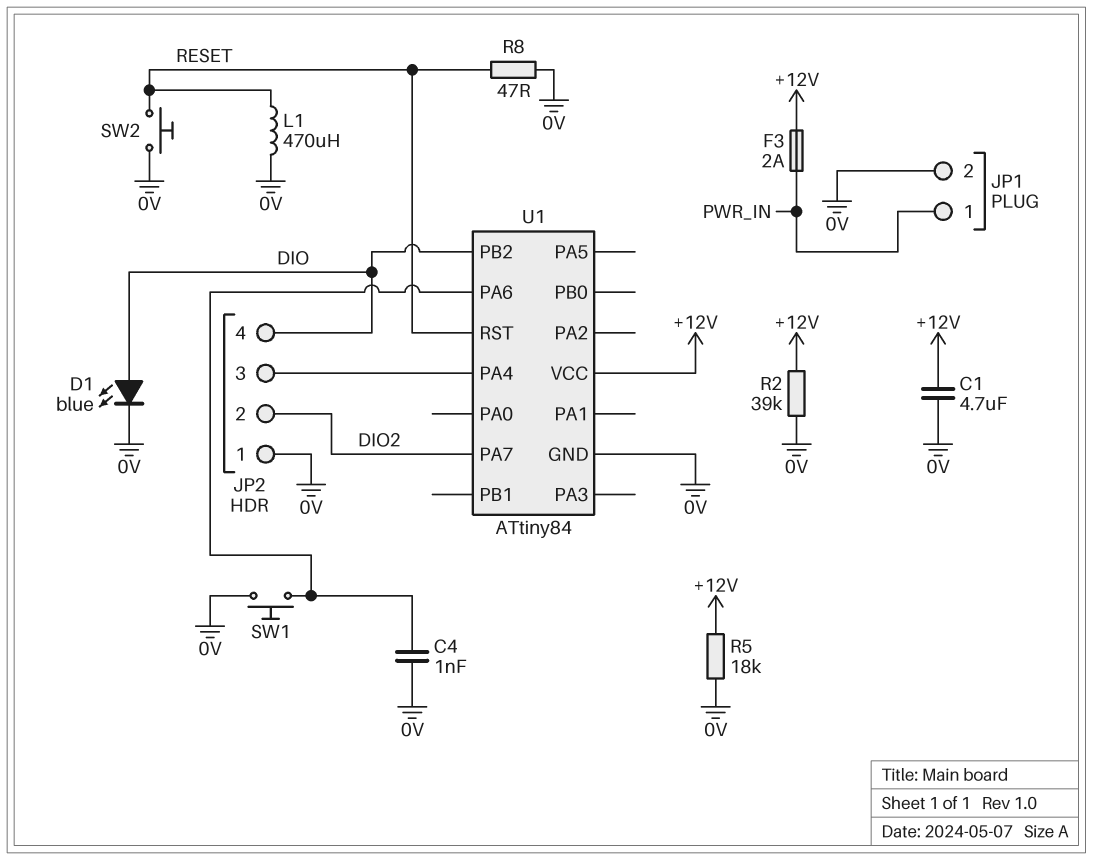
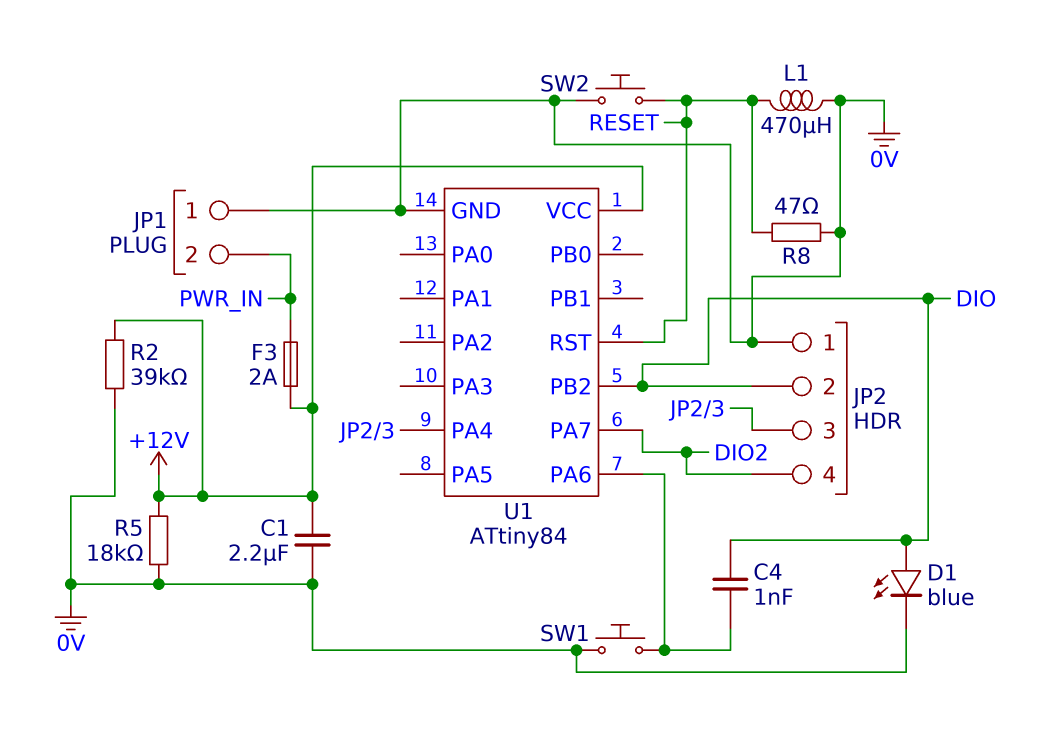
C1: 4.7uF (+12V, 0V) -> 2.2uF (+12V, 0V)
C4: 1nF (0V, U1/PA6) -> 1nF (DIO, U1/PA6)
JP1 pin 1: PWR_IN -> 0V
JP1 pin 2: 0V -> PWR_IN
JP2 pin 2: DIO2 -> DIO
JP2 pin 4: DIO -> DIO2

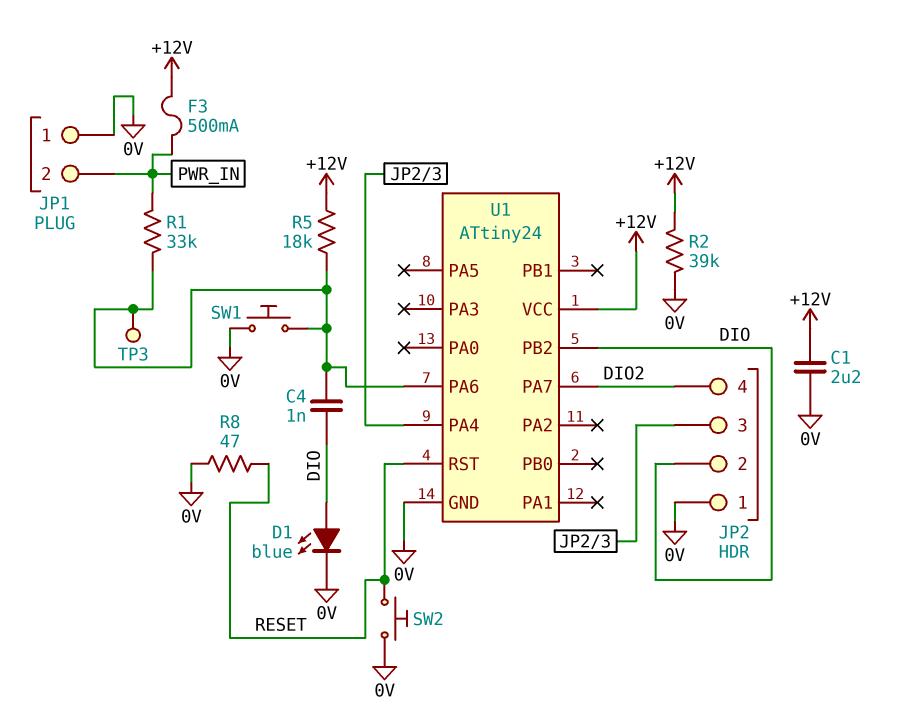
F3: 2A (+12V, PWR_IN) -> 500mA (+12V, PWR_IN)
L1: 470uH (0V, RESET) -> none
R1: none -> 33k (PWR_IN, U1/PA6)
R5: 18k (+12V, 0V) -> 18k (+12V, U1/PA6)
TP3: none -> test point (U1/PA6)
U1: ATtiny84 -> ATtiny24

